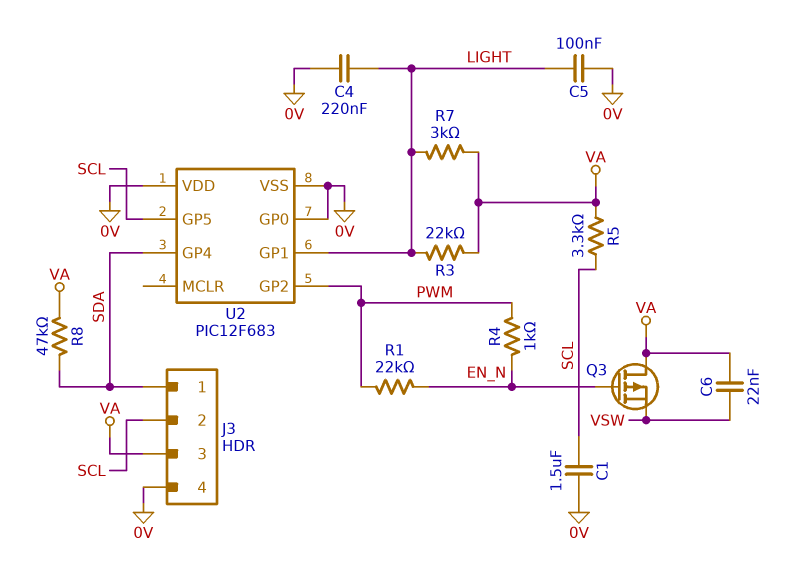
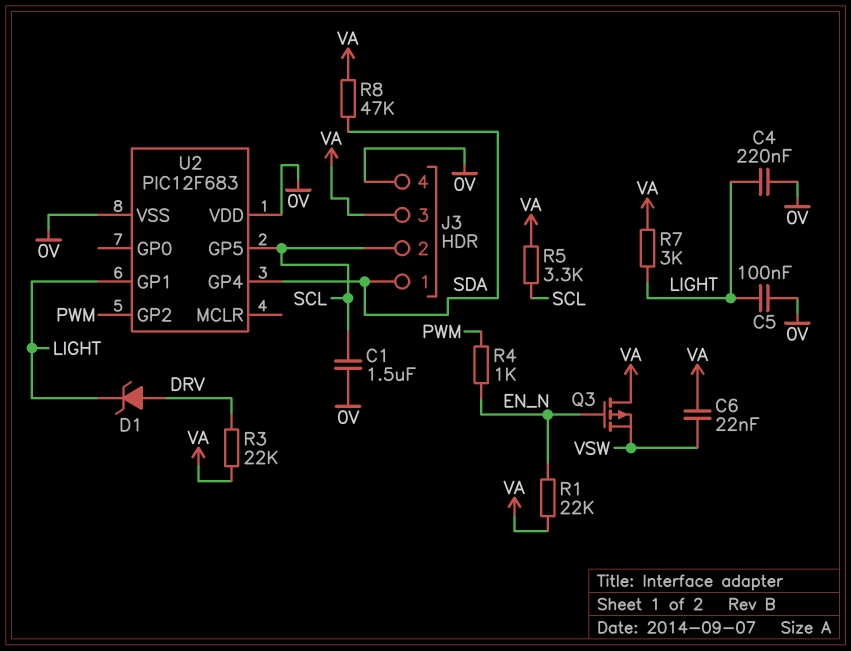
D1: none -> zener (A DRV, K LIGHT)
R1: 22k (EN_N, PWM) -> 22k (EN_N, VA)
R3: 22k (LIGHT, VA) -> 22k (DRV, VA)
U2 pin GP0: 0V -> none

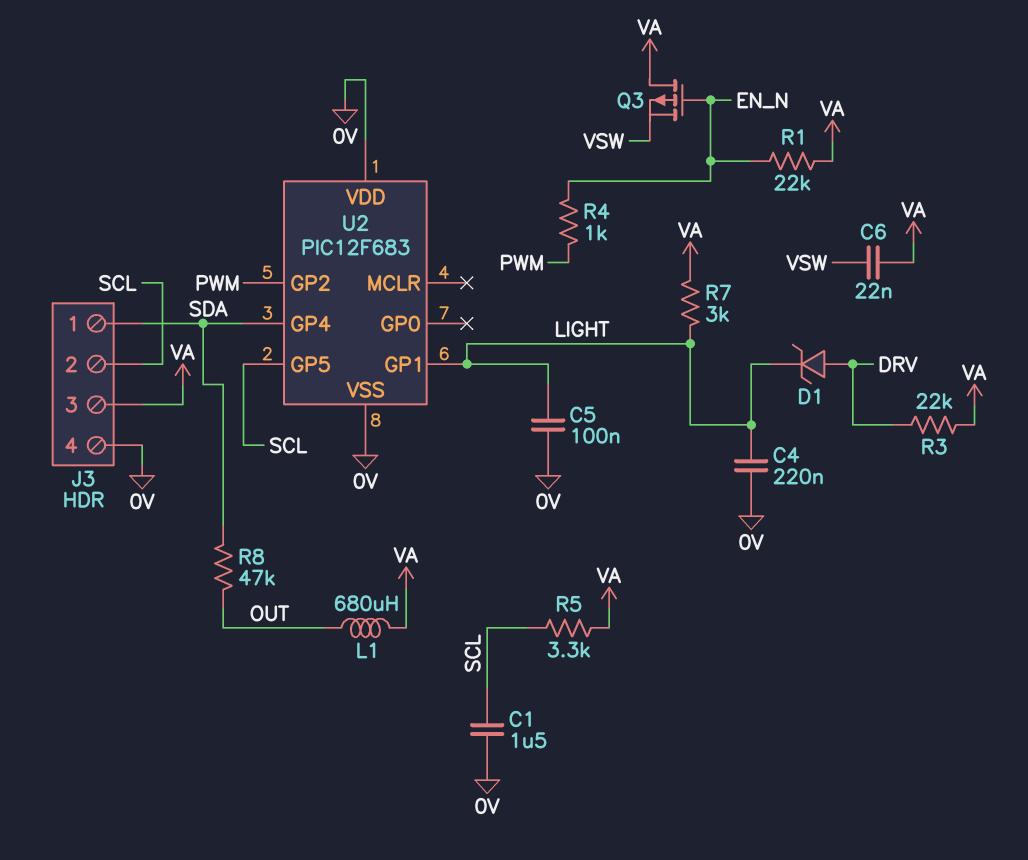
L1: none -> 680uH (OUT, VA)
R8: 47k (SDA, VA) -> 47k (OUT, SDA)

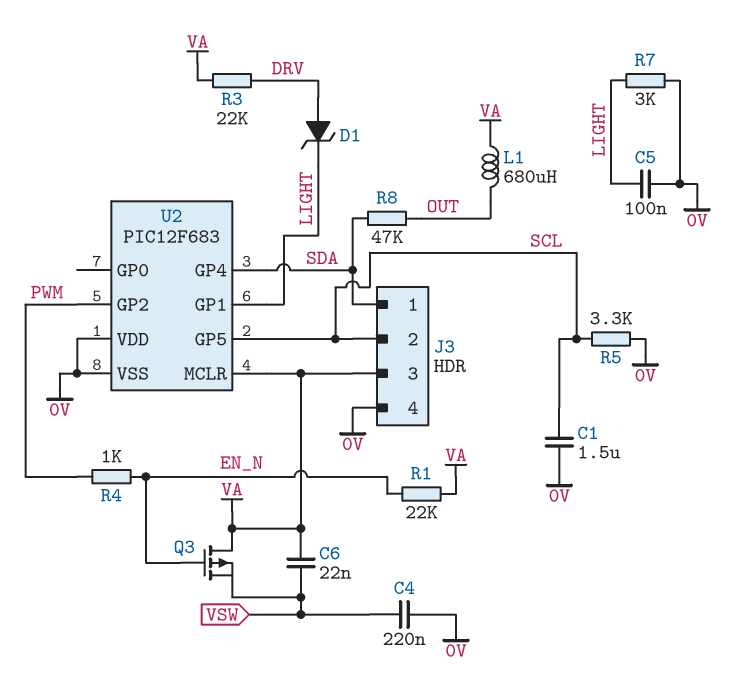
C4: 220nF (0V, LIGHT) -> 220nF (0V, VSW)
R5: 3.3k (SCL, VA) -> 3.3k (0V, SCL)
R7: 3k (LIGHT, VA) -> 3k (0V, LIGHT)
U2 pin MCLR: none -> VA

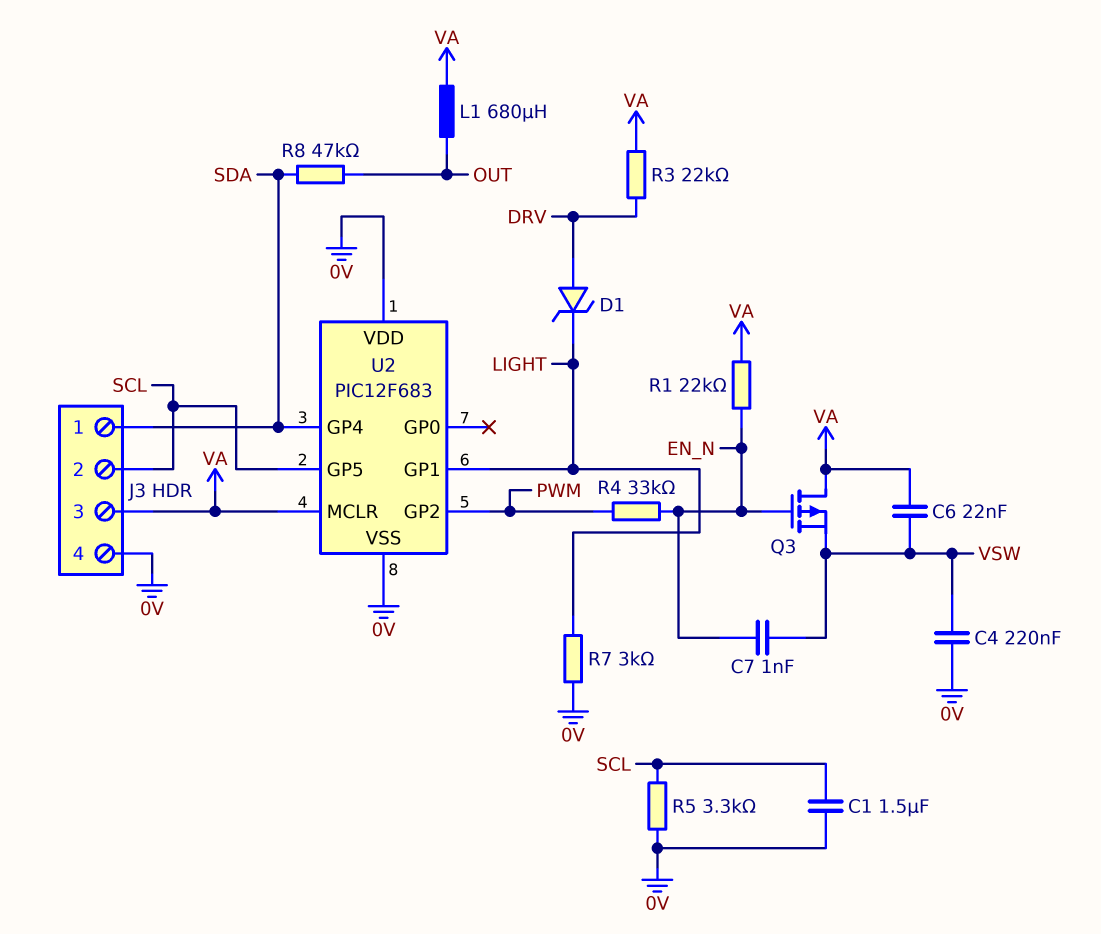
C5: 100nF (0V, LIGHT) -> none
C7: none -> 1nF (EN_N, VSW)
R4: 1k (EN_N, PWM) -> 33k (EN_N, PWM)

